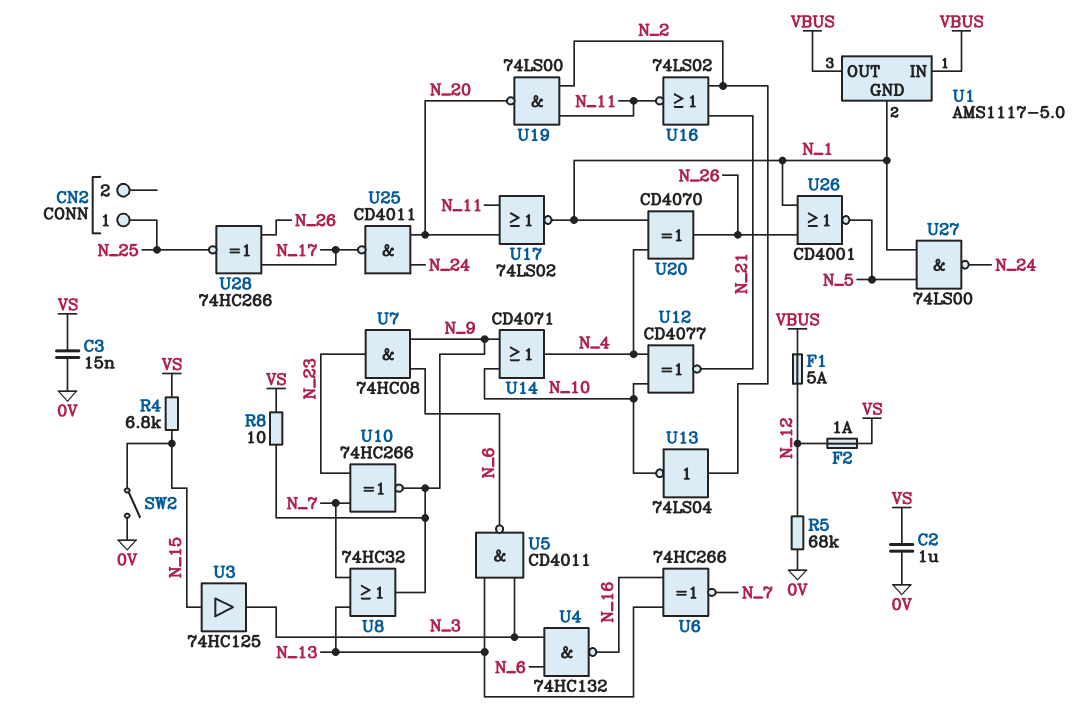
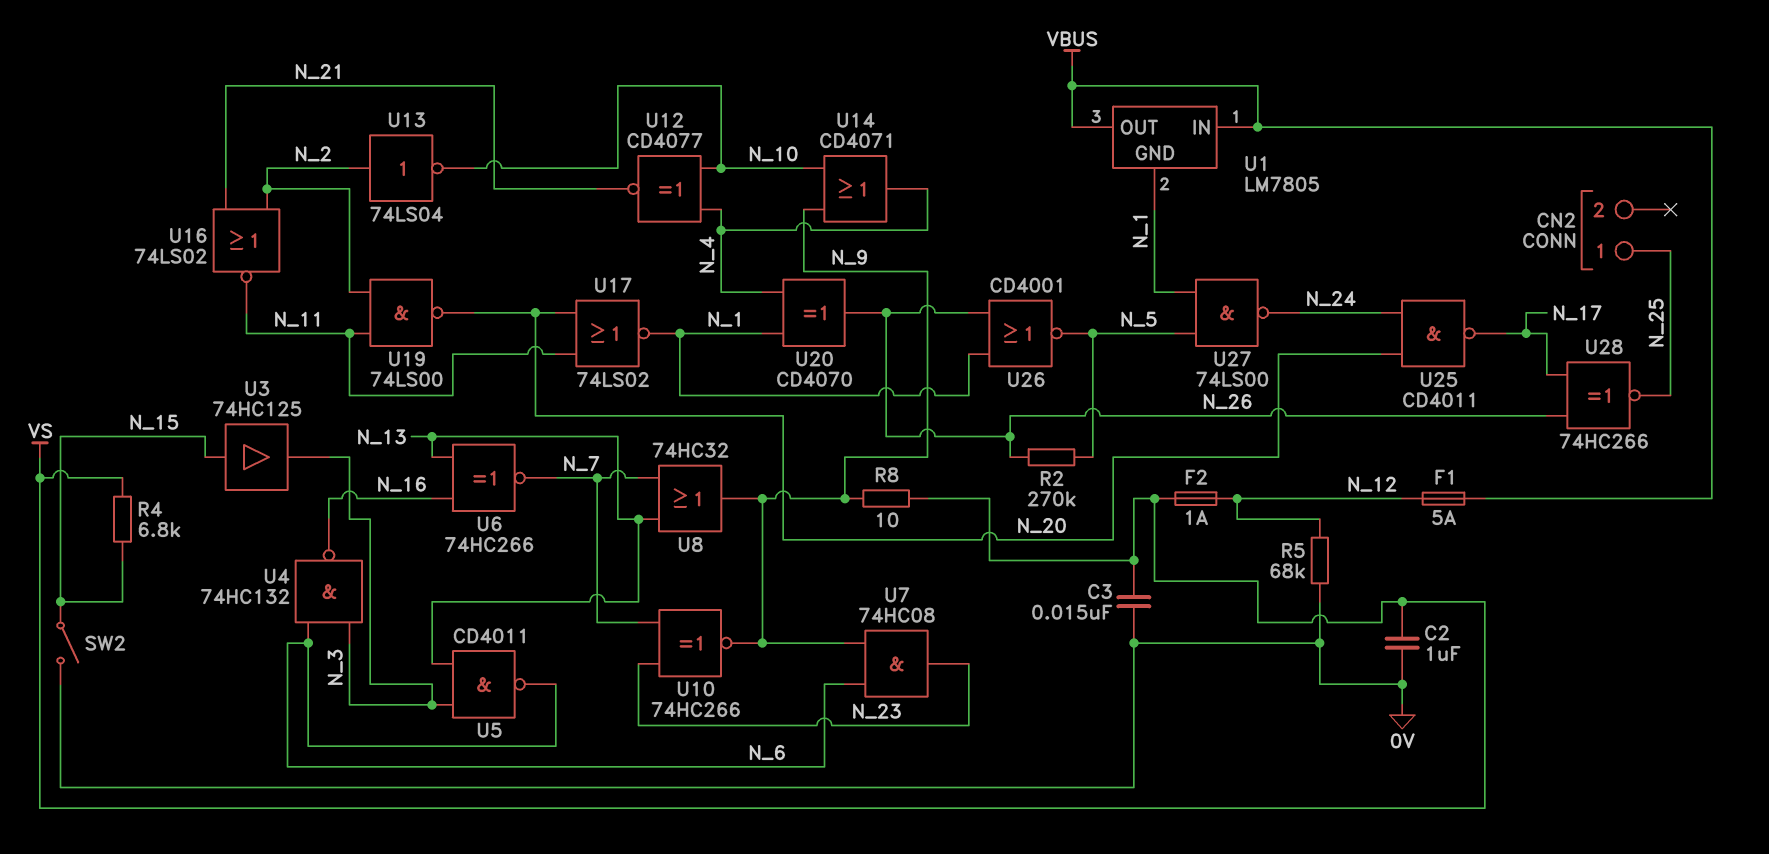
R2: none -> 270k (N_5, N_26)
U1: AMS1117-5.0 -> LM7805

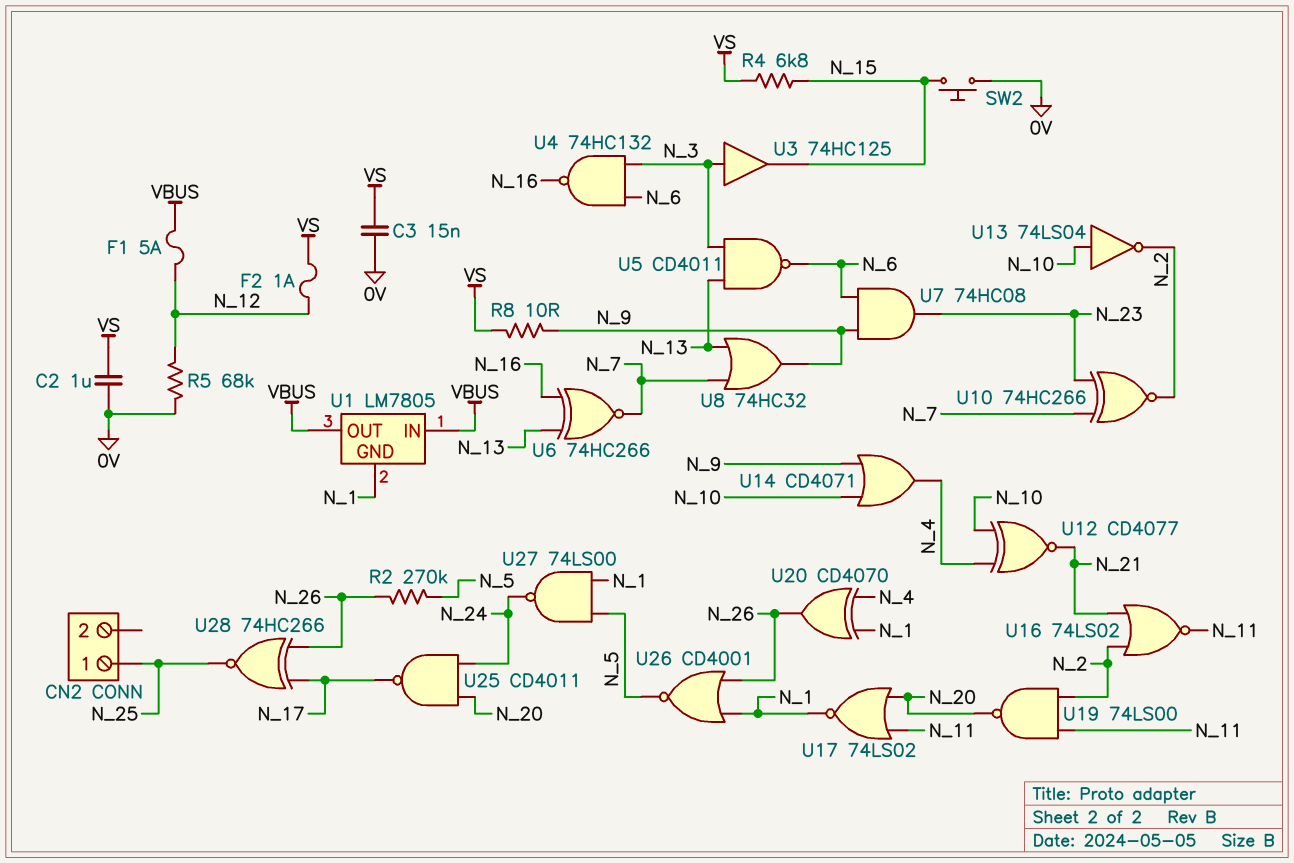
SW2: switch (0V, N_15) -> button (0V, N_15)
U3: buffer 74HC125 (in N_15, out N_3) -> buffer 74HC125 (in N_3, out N_15)
U10: XNOR 74HC266 (in N_7, in N_23, out N_9) -> XNOR 74HC266 (in N_7, in N_23, out N_2)
U13: NOT 74LS04 (in N_2, out N_10) -> NOT 74LS04 (in N_10, out N_2)

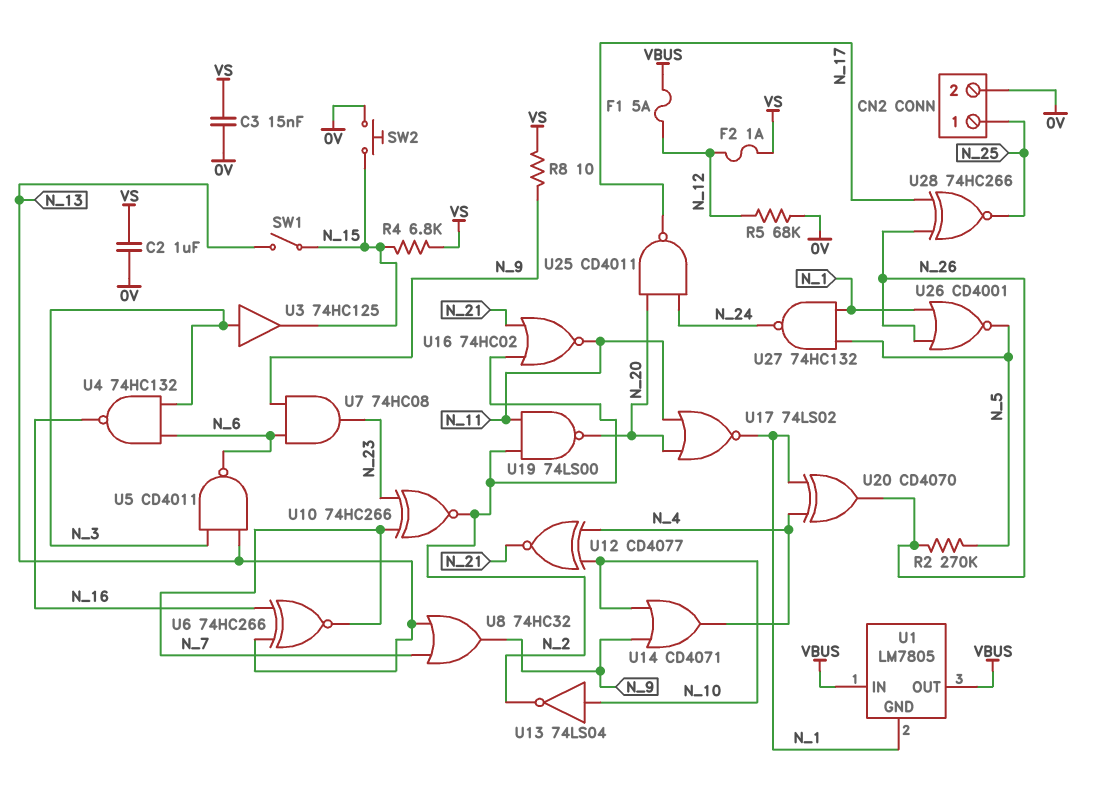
CN2 pin 2: none -> 0V
SW1: none -> switch (N_13, N_15)
U16: NOR 74LS02 (in N_2, in N_21, out N_11) -> NOR 74HC02 (in N_2, in N_21, out N_11)
U27: NAND 74LS00 (in N_1, in N_5, out N_24) -> NAND 74HC132 (in N_1, in N_5, out N_24)

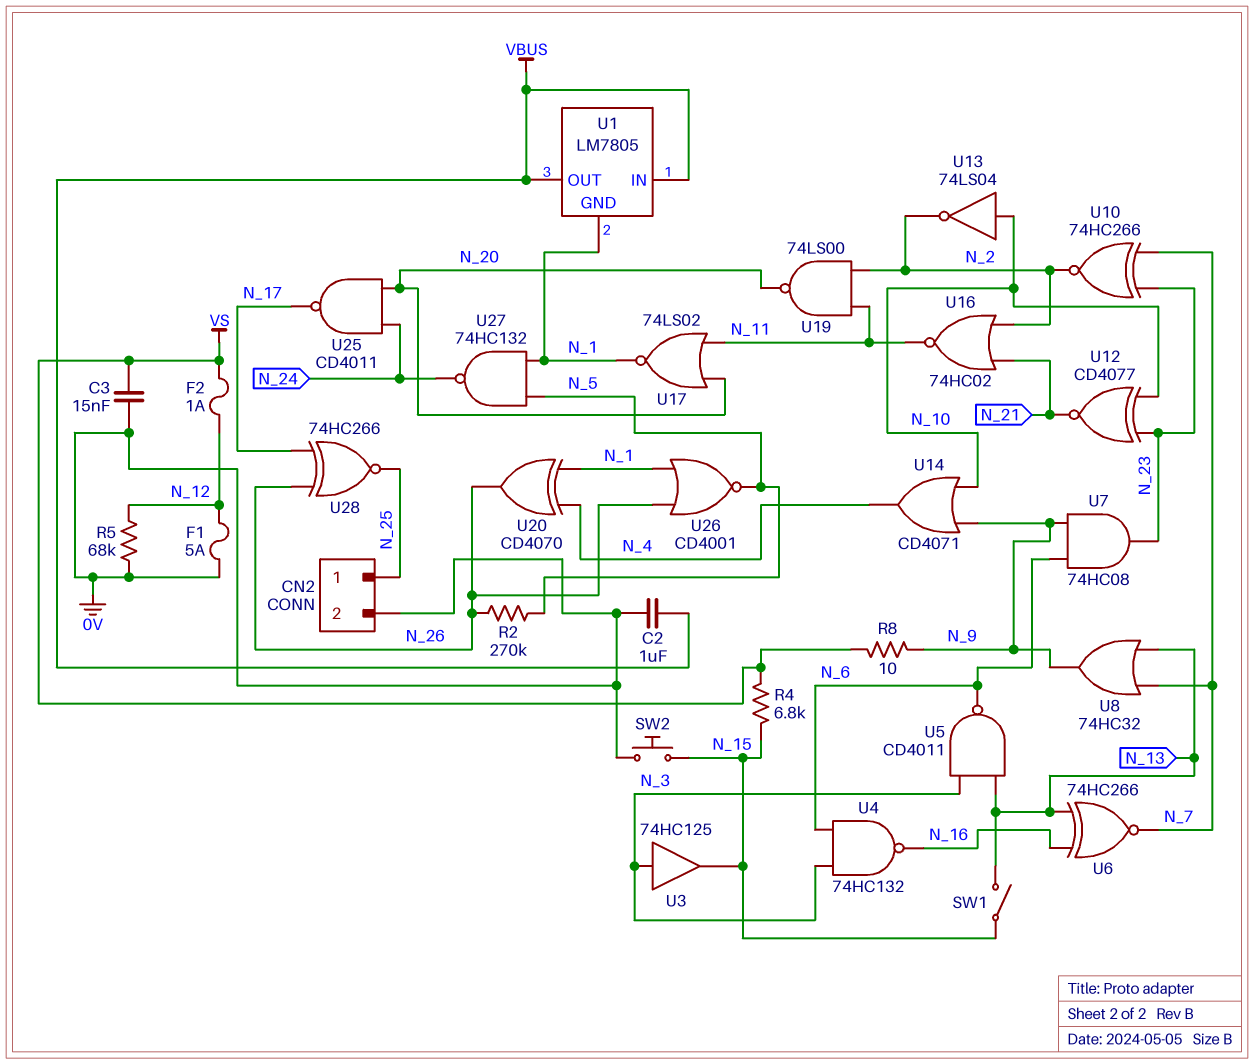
C2: 1uF (0V, VS) -> 1uF (0V, VBUS)
F1: 5A (N_12, VBUS) -> 5A (0V, N_12)
U12: XNOR CD4077 (in N_4, in N_10, out N_21) -> XNOR CD4077 (in N_10, in N_23, out N_21)

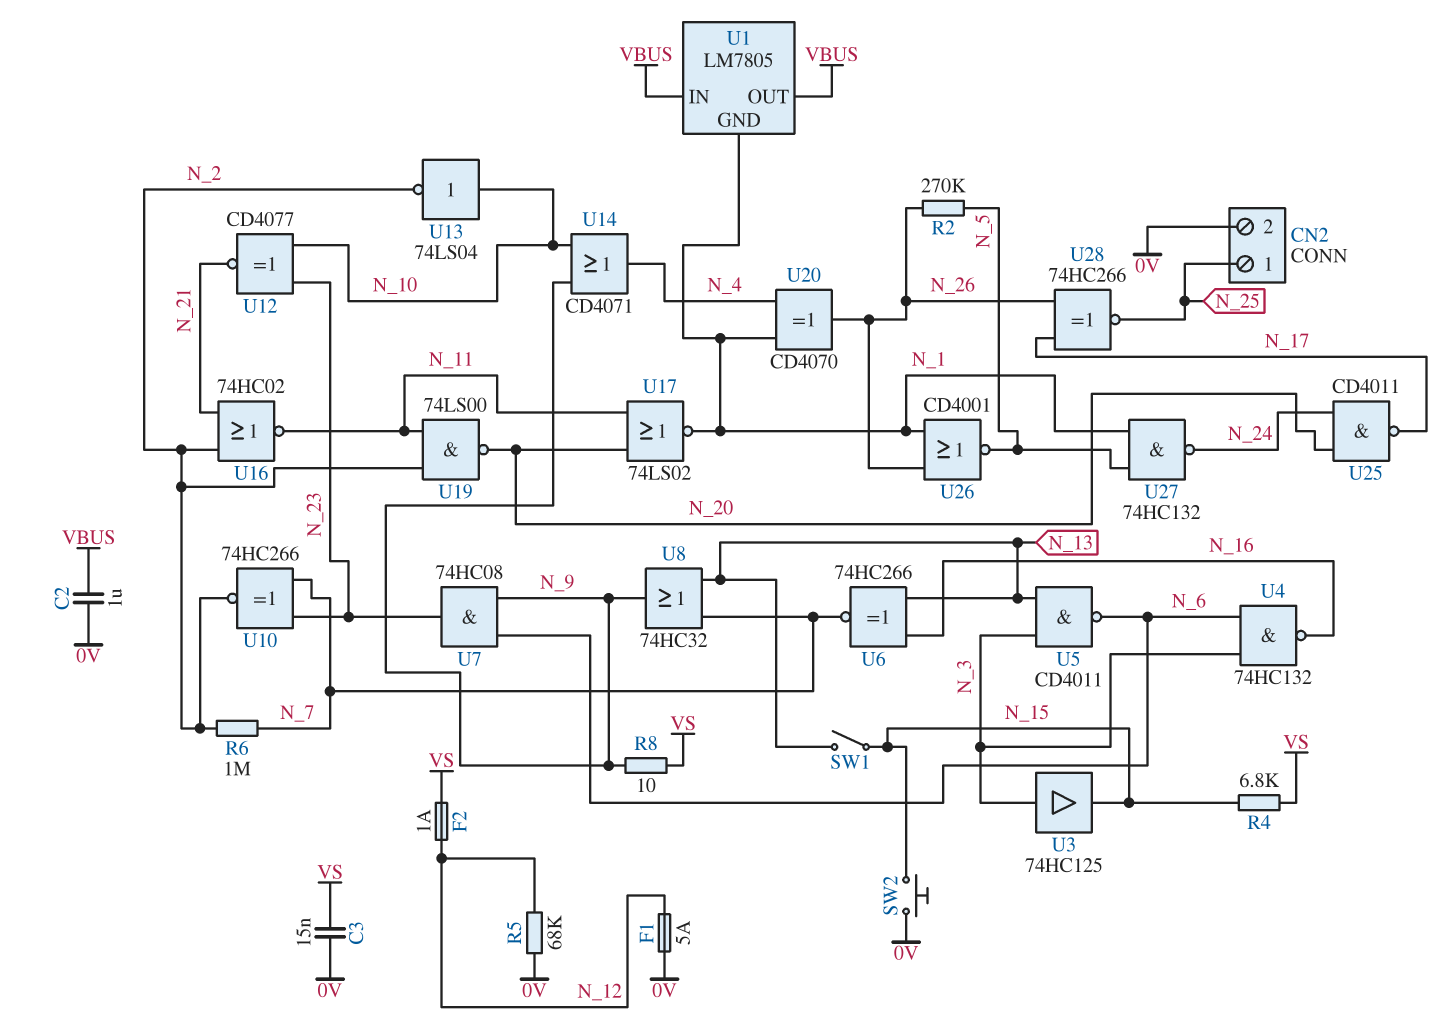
R6: none -> 1M (N_2, N_7)

